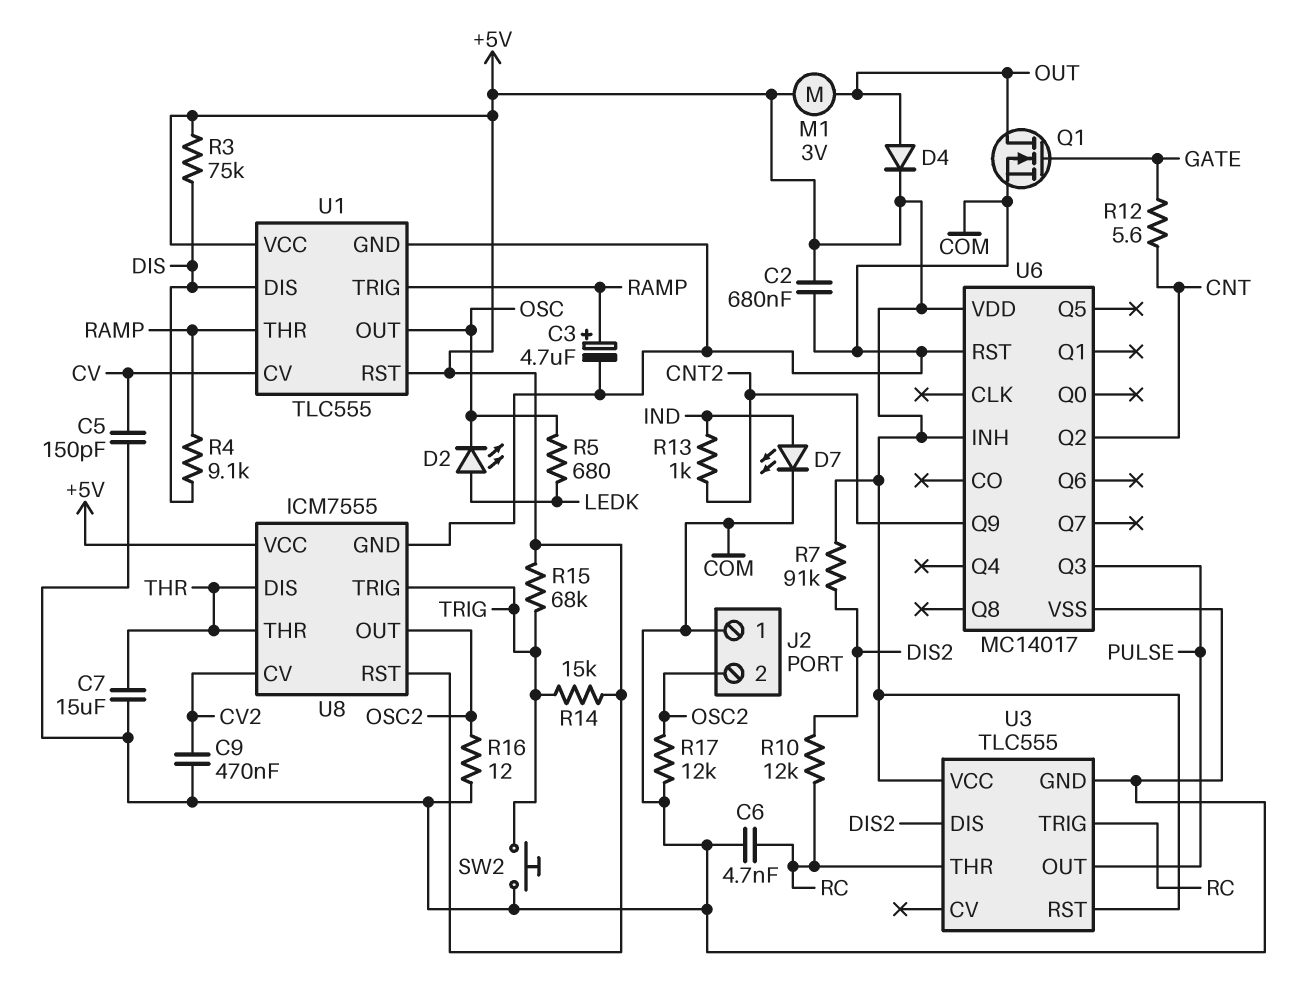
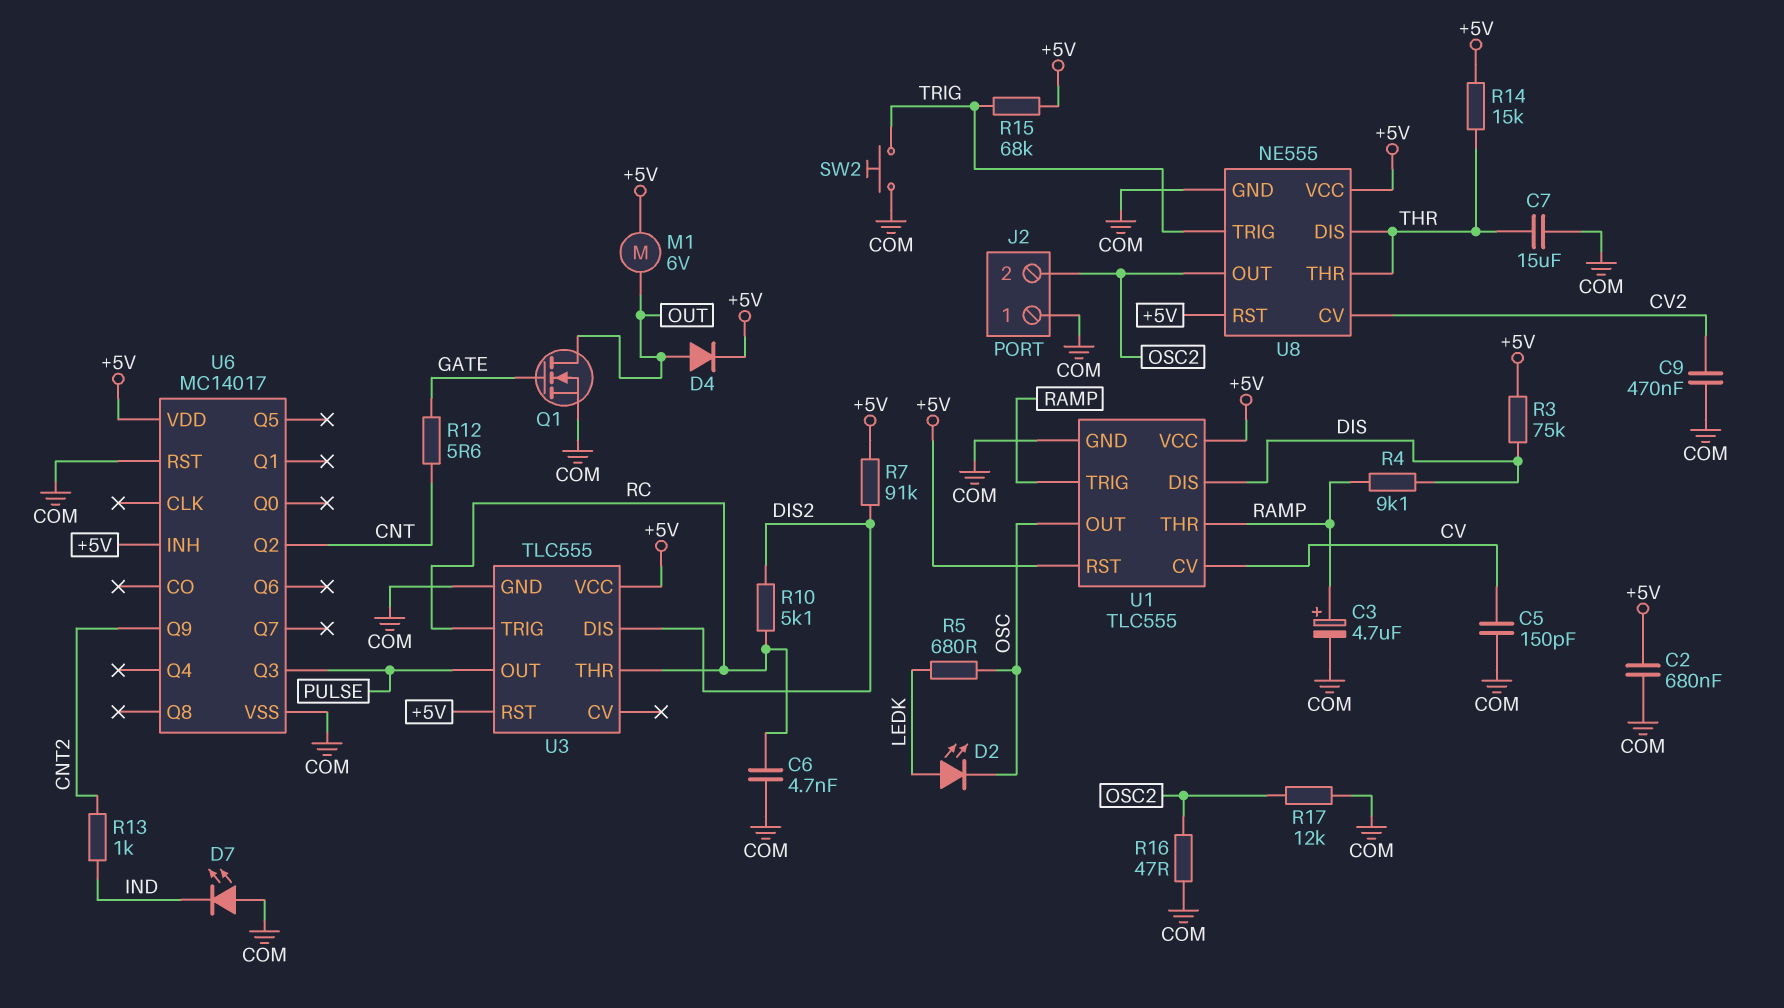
D7: LED (A IND, K COM) -> LED (A COM, K IND)
M1: motor 3V (+5V, OUT) -> motor 6V (+5V, OUT)
R10: 12k (DIS2, RC) -> 5.1k (DIS2, RC)
R14: 15k (+5V, TRIG) -> 15k (+5V, THR)
R16: 12 (COM, OSC2) -> 47 (COM, OSC2)
U8: ICM7555 -> NE555

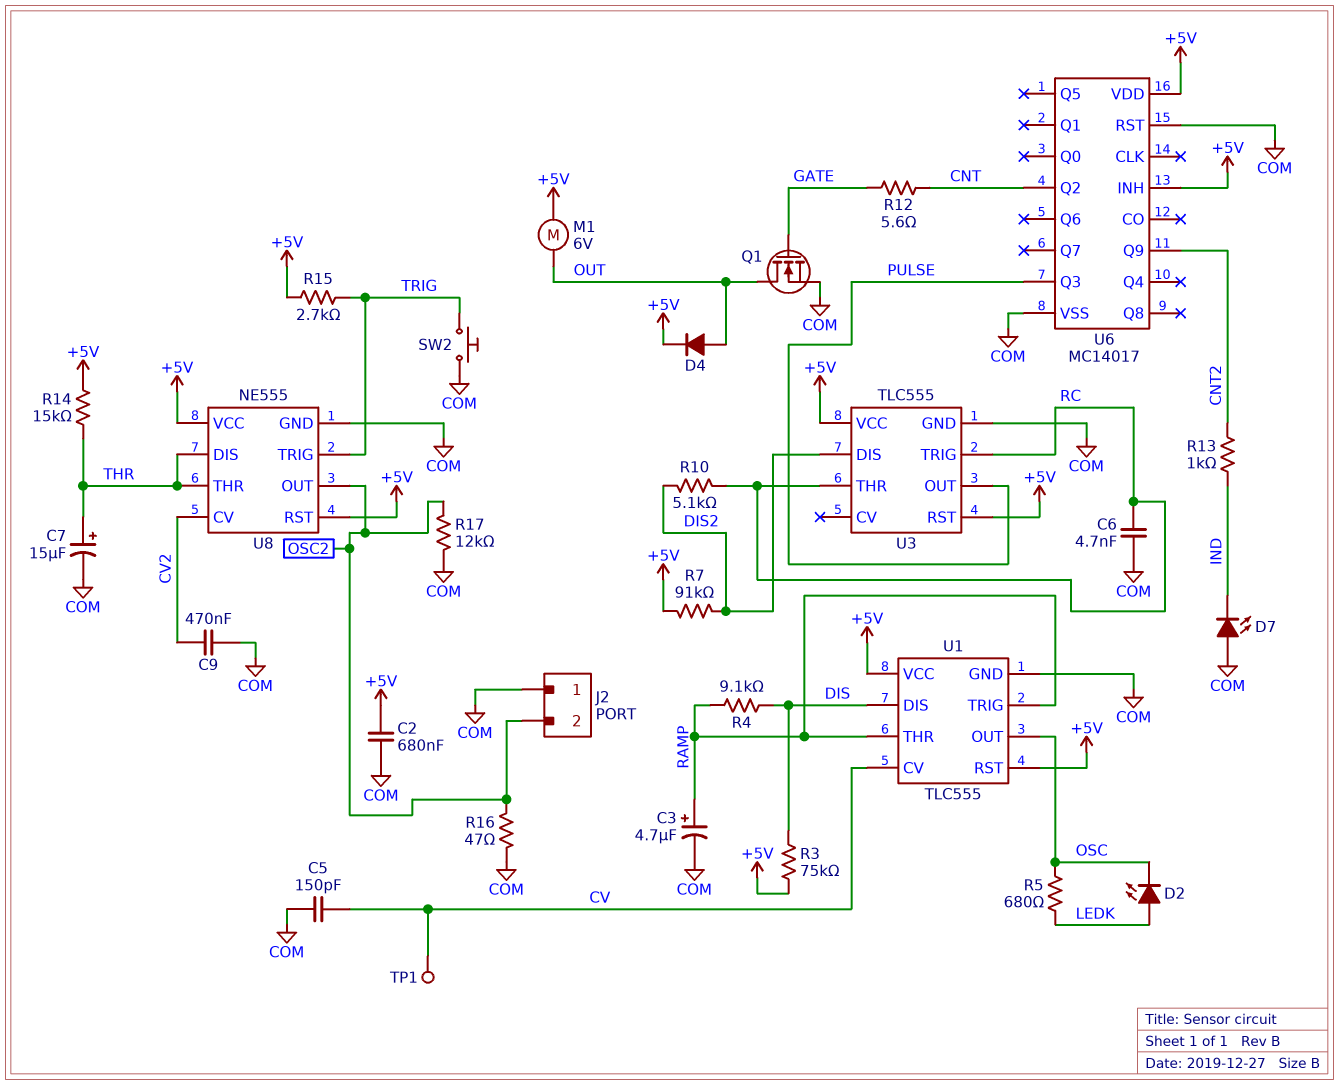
C7: 15uF (COM, THR) -> 15uF (plus THR, minus COM)
R15: 68k (+5V, TRIG) -> 2.7k (+5V, TRIG)
TP1: none -> test point (CV)

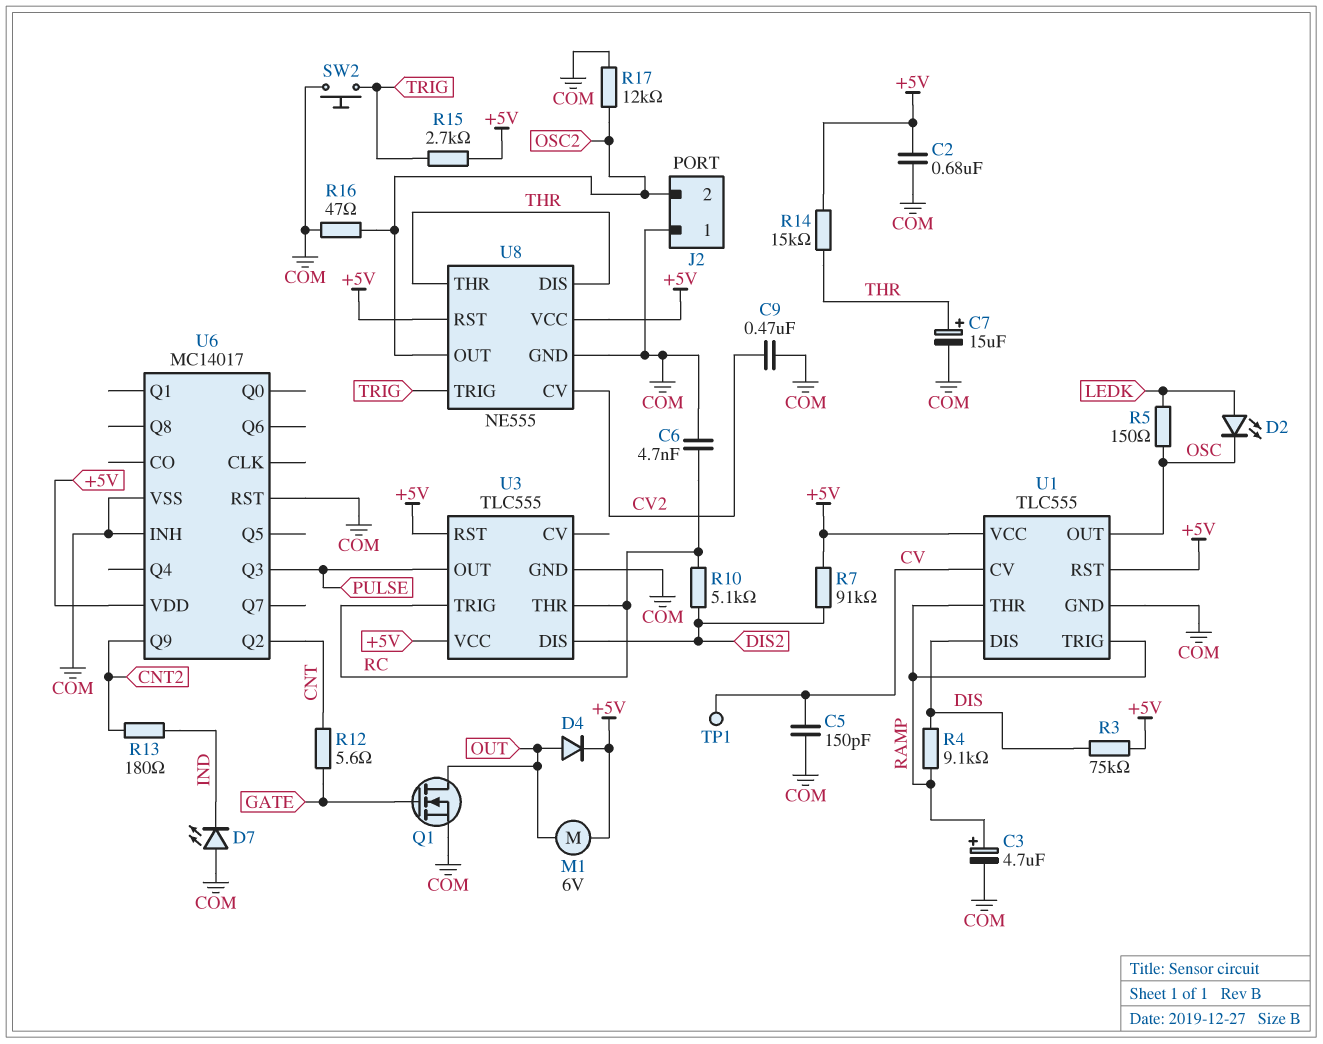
R5: 680 (LEDK, OSC) -> 150 (LEDK, OSC)
R13: 1k (CNT2, IND) -> 180 (CNT2, IND)
U6 pin INH: +5V -> COM

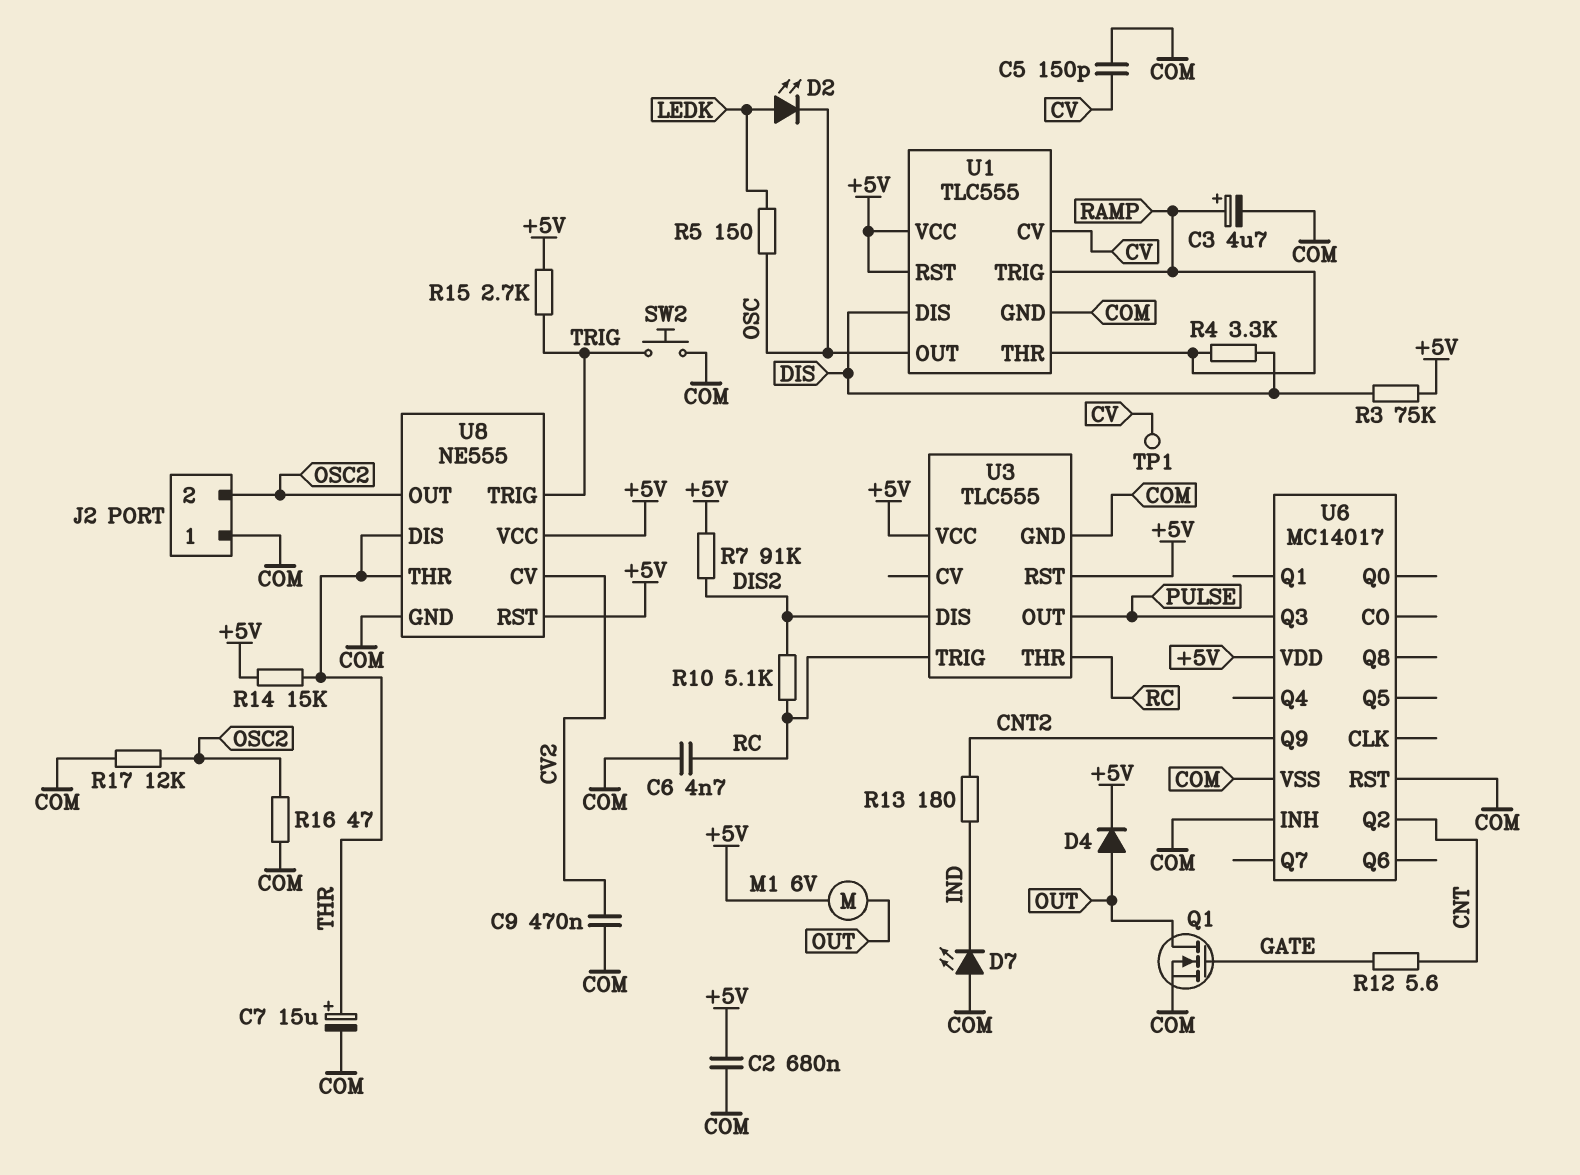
R4: 9.1k (DIS, RAMP) -> 3.3k (DIS, RAMP)

